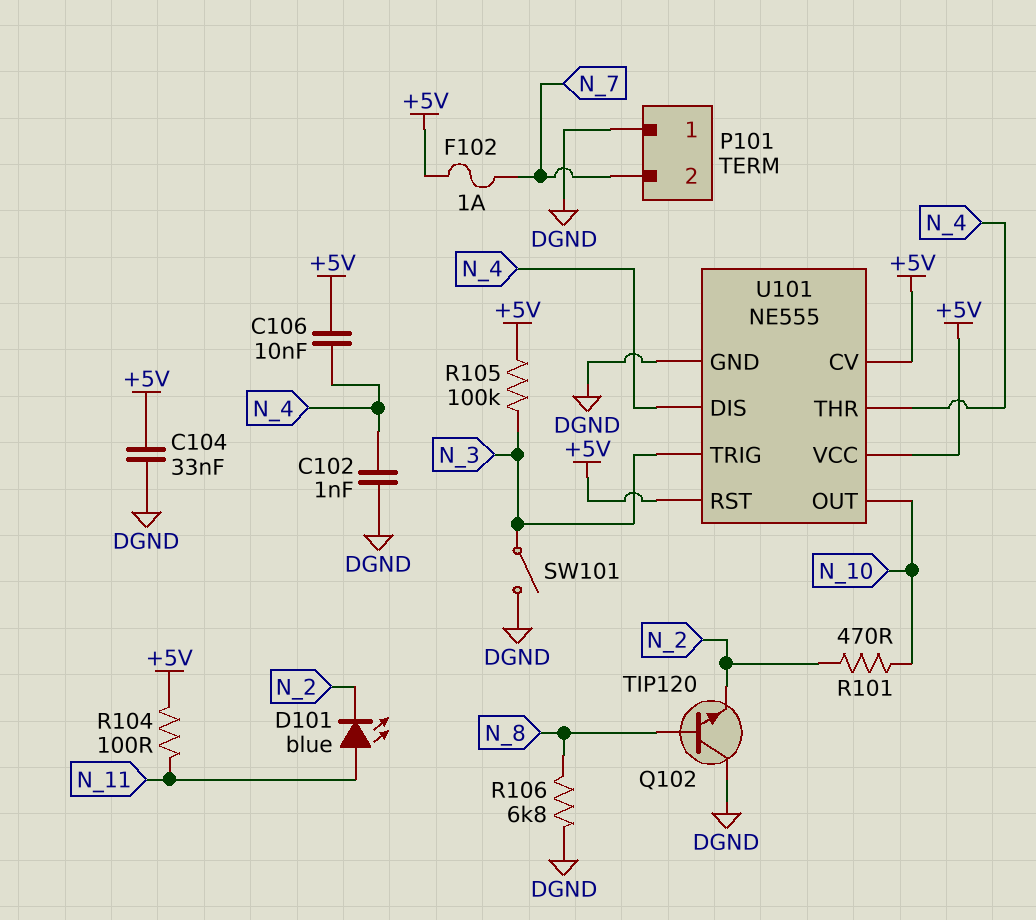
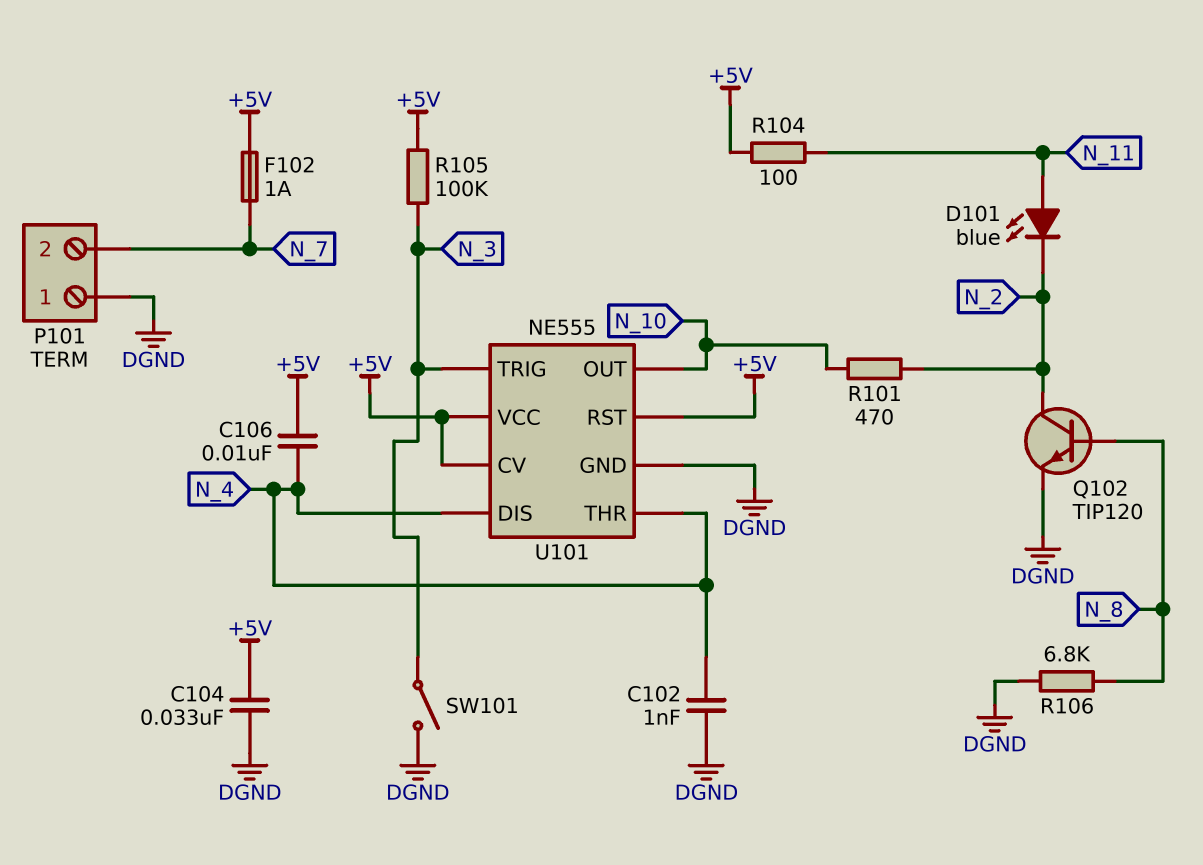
Q102: NPN TIP120 (B N_8, C DGND, E N_2) -> NPN TIP120 (B N_8, C N_2, E DGND)

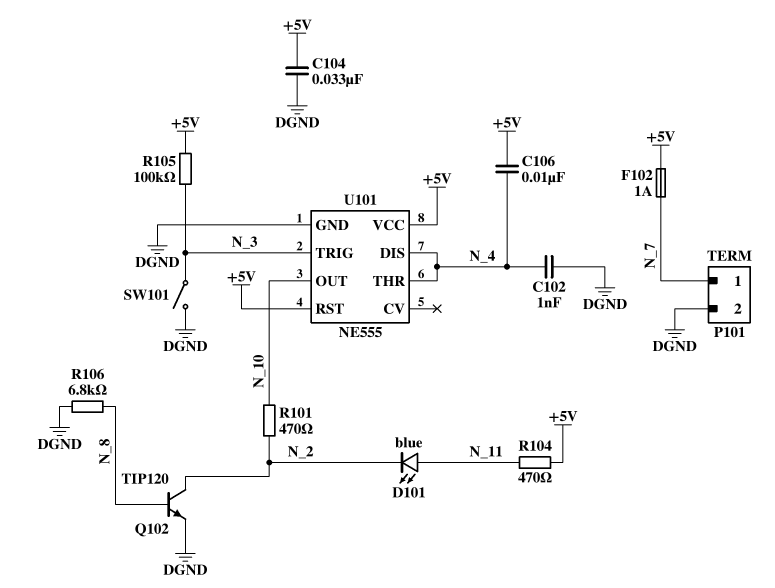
P101 pin 1: DGND -> N_7
P101 pin 2: N_7 -> DGND
R104: 100 (+5V, N_11) -> 470 (+5V, N_11)
U101 pin CV: +5V -> none

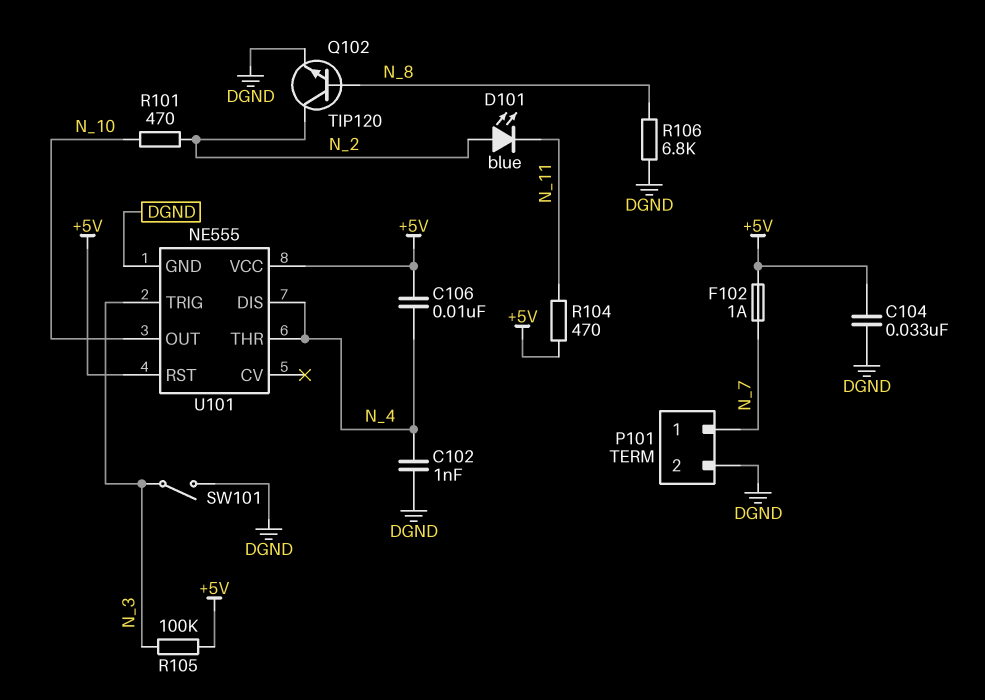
D101: LED blue (A N_11, K N_2) -> LED blue (A N_2, K N_11)

